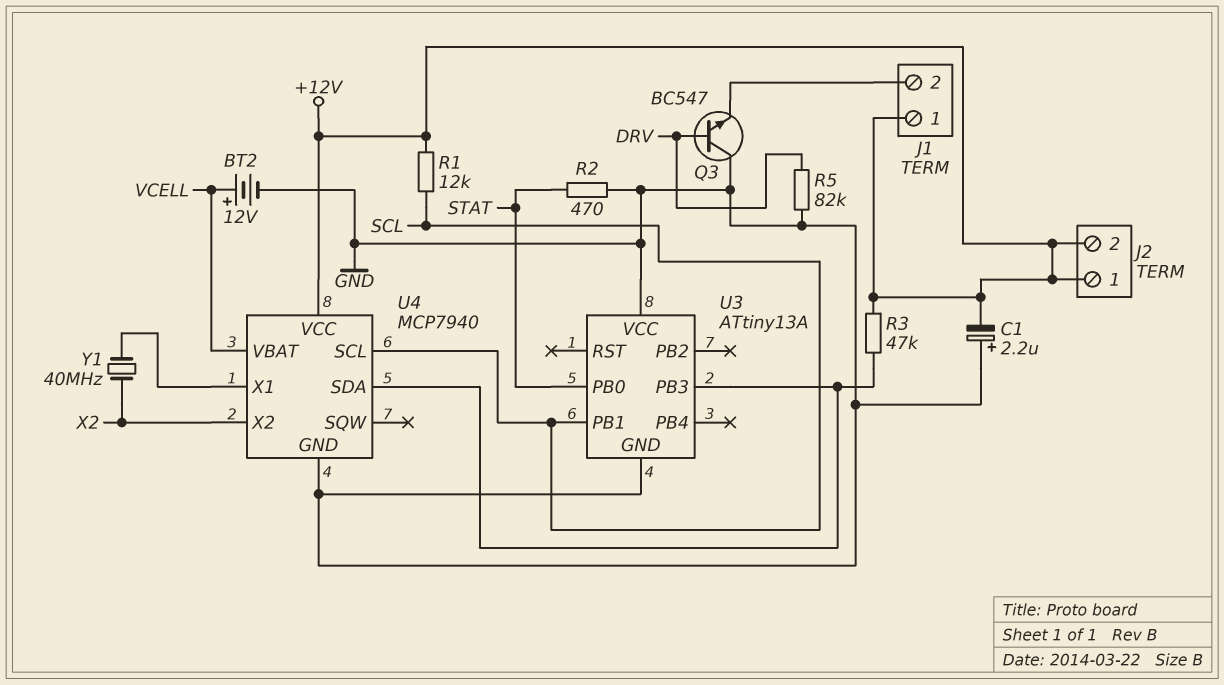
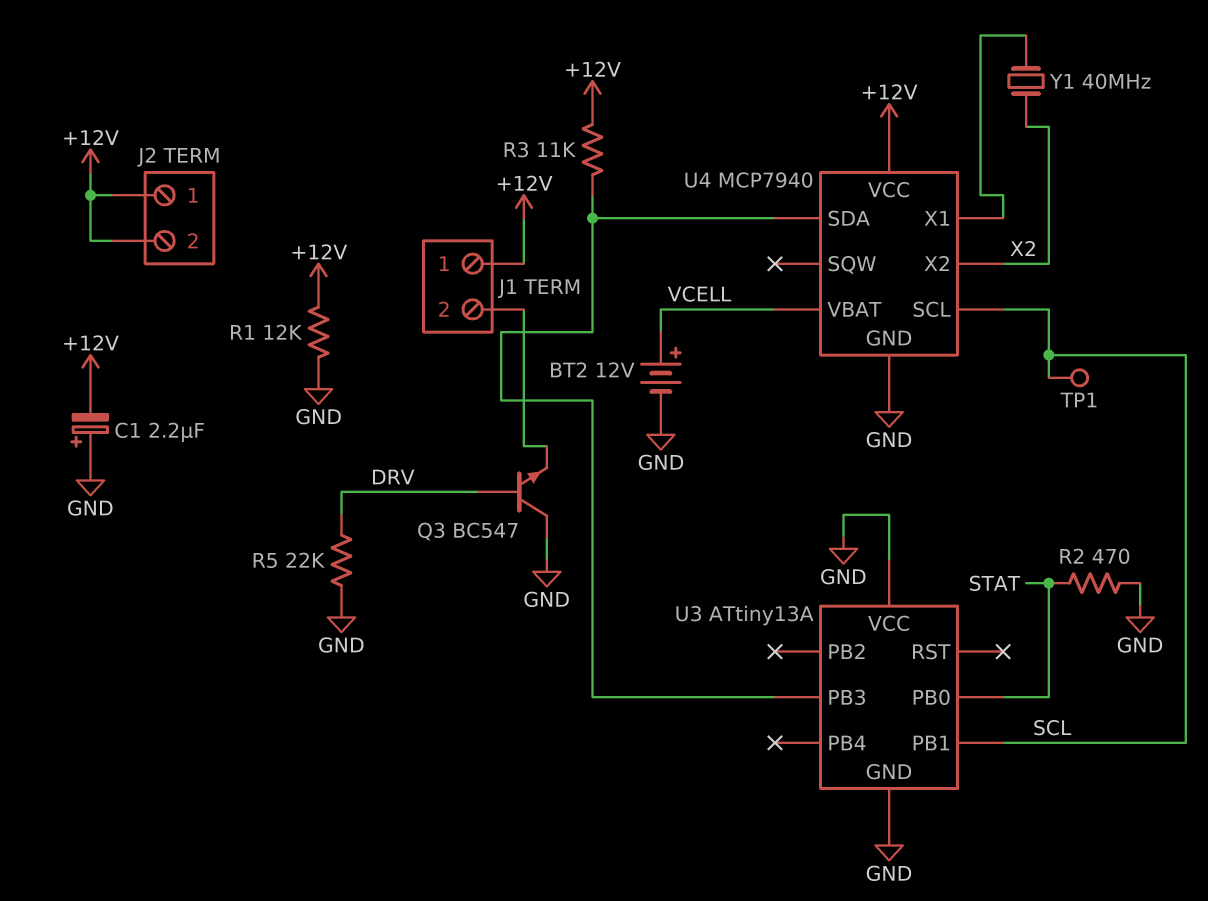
R1: 12k (+12V, SCL) -> 12k (+12V, GND)
R3: 47k (+12V, U3/PB3) -> 11k (+12V, U3/PB3)
R5: 82k (DRV, GND) -> 22k (DRV, GND)
TP1: none -> test point (SCL)

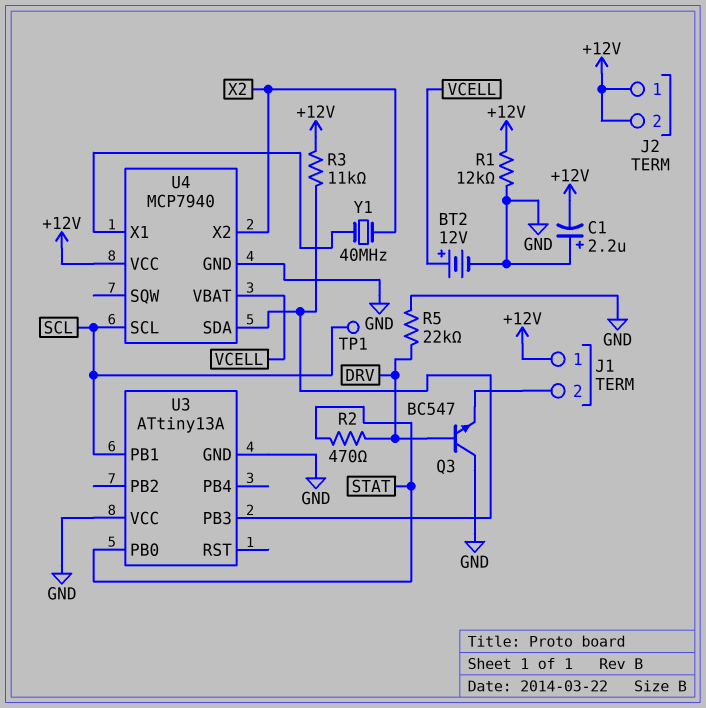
R2: 470 (GND, STAT) -> 470 (DRV, STAT)

